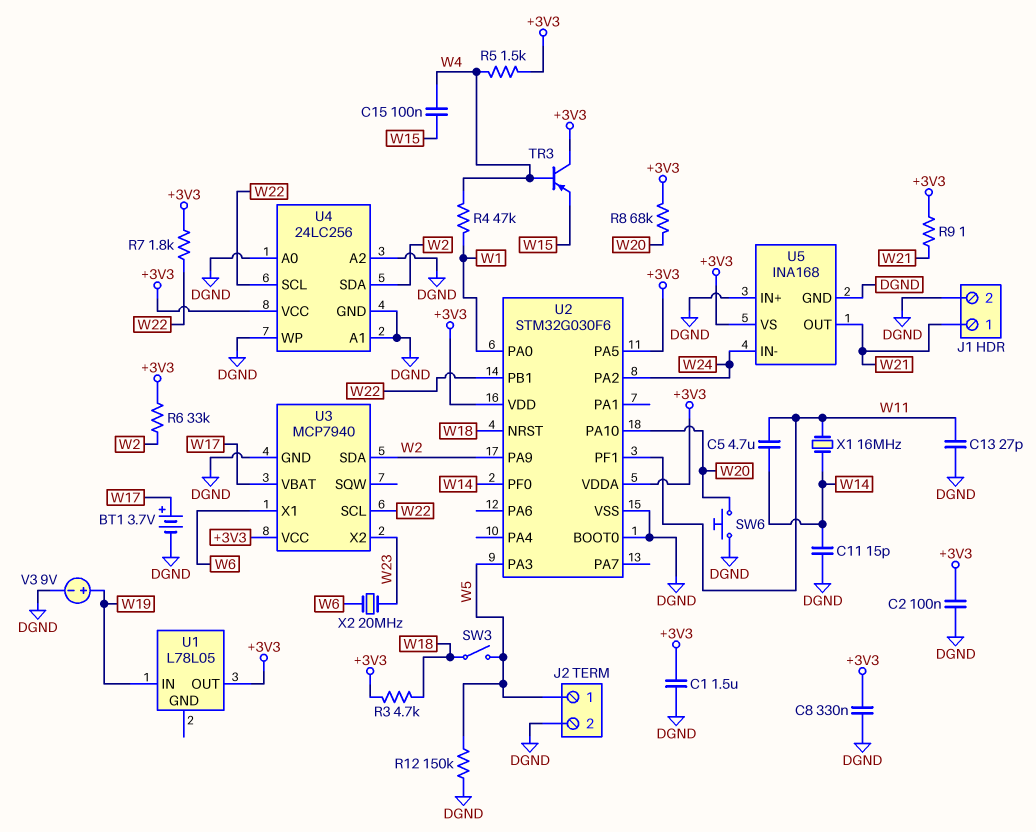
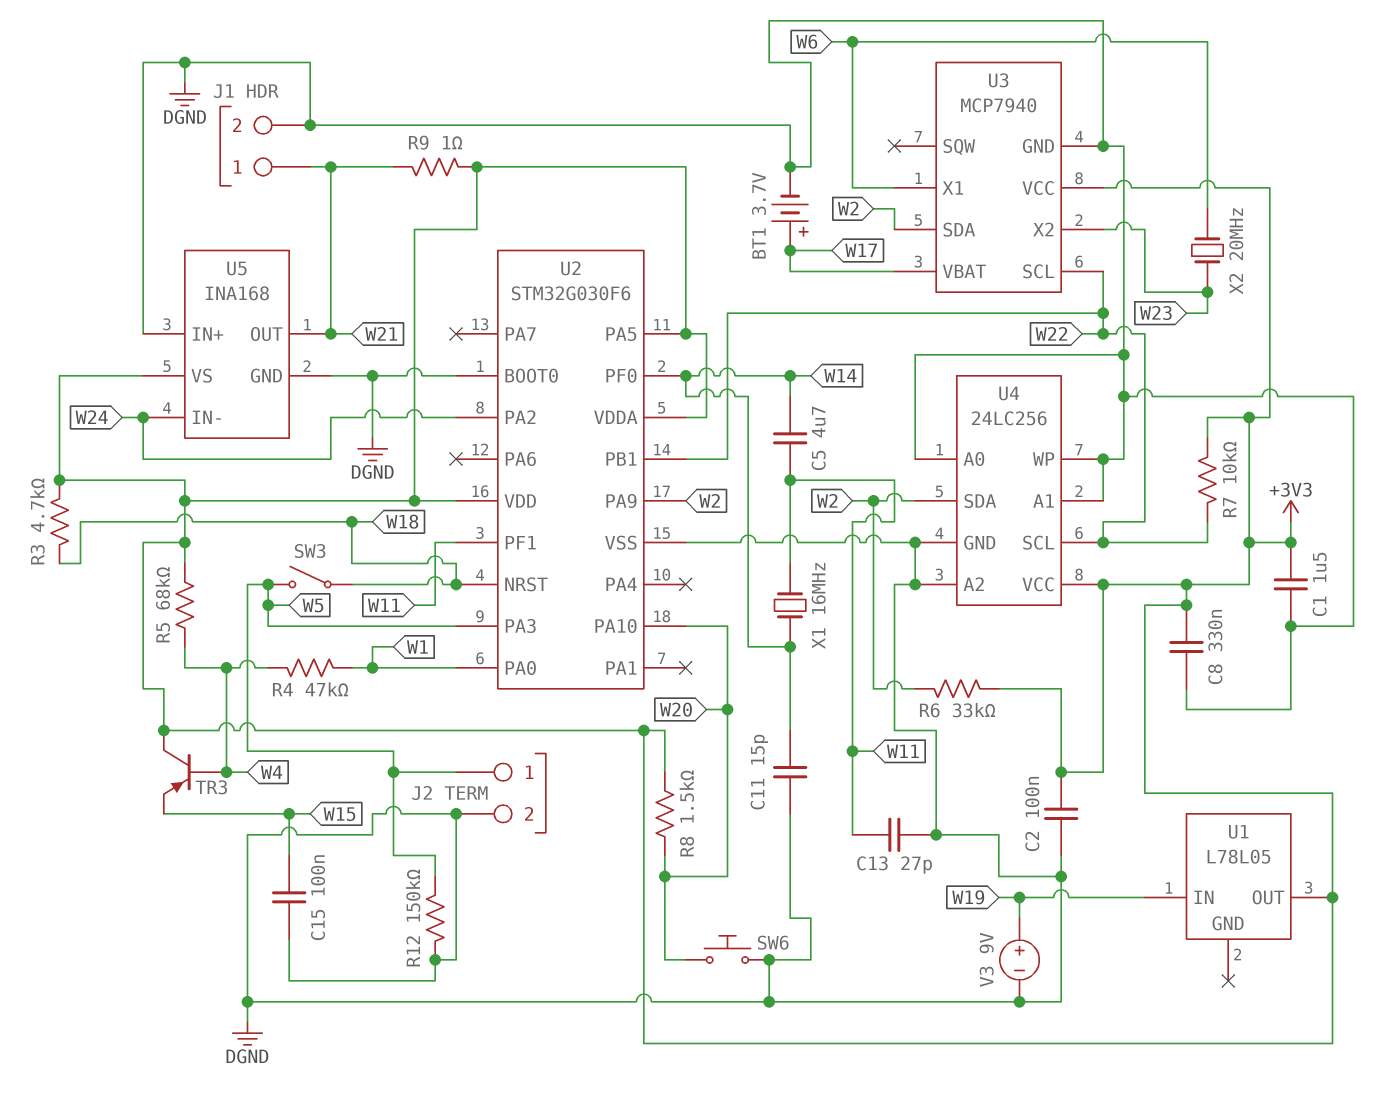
C15: 100nF (W4, W15) -> 100nF (DGND, W15)
R5: 1.5k (+3V3, W4) -> 68k (+3V3, W4)
R7: 1.8k (+3V3, W22) -> 10k (+3V3, W22)
R8: 68k (+3V3, W20) -> 1.5k (+3V3, W20)

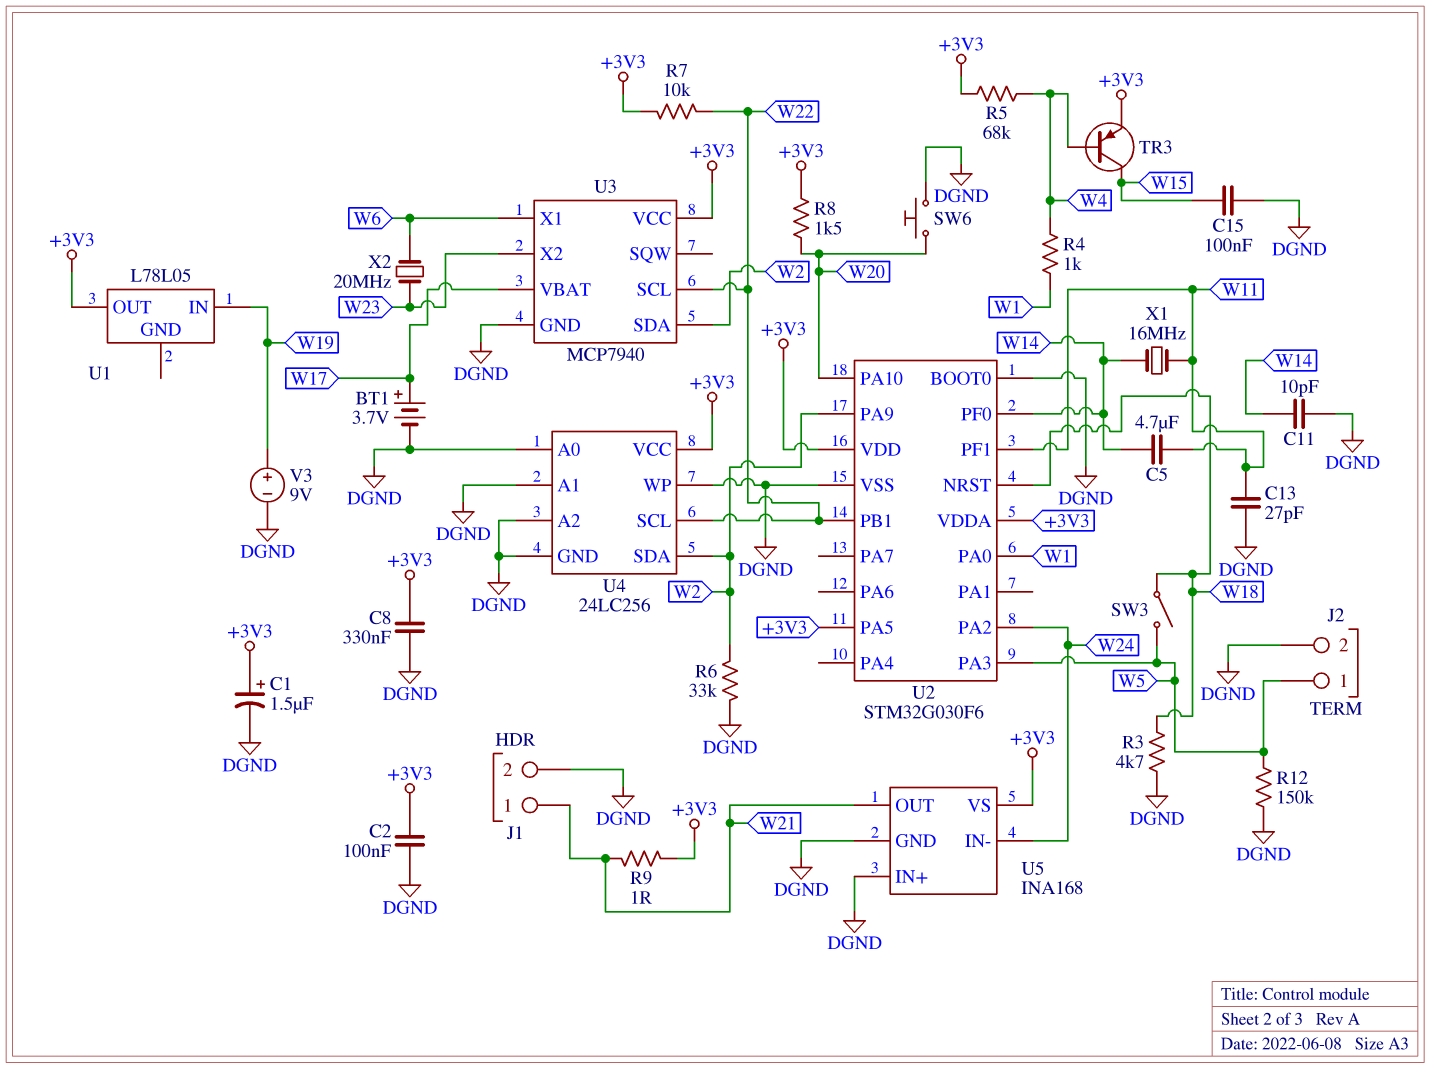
C1: 1.5uF (+3V3, DGND) -> 1.5uF (plus +3V3, minus DGND)
C11: 15pF (DGND, W14) -> 10pF (DGND, W14)
R3: 4.7k (+3V3, W18) -> 4.7k (DGND, W18)
R4: 47k (W1, W4) -> 1k (W1, W4)
R6: 33k (+3V3, W2) -> 33k (DGND, W2)
TR3: PNP (B W4, C +3V3, E W15) -> PNP (B W4, C W15, E +3V3)

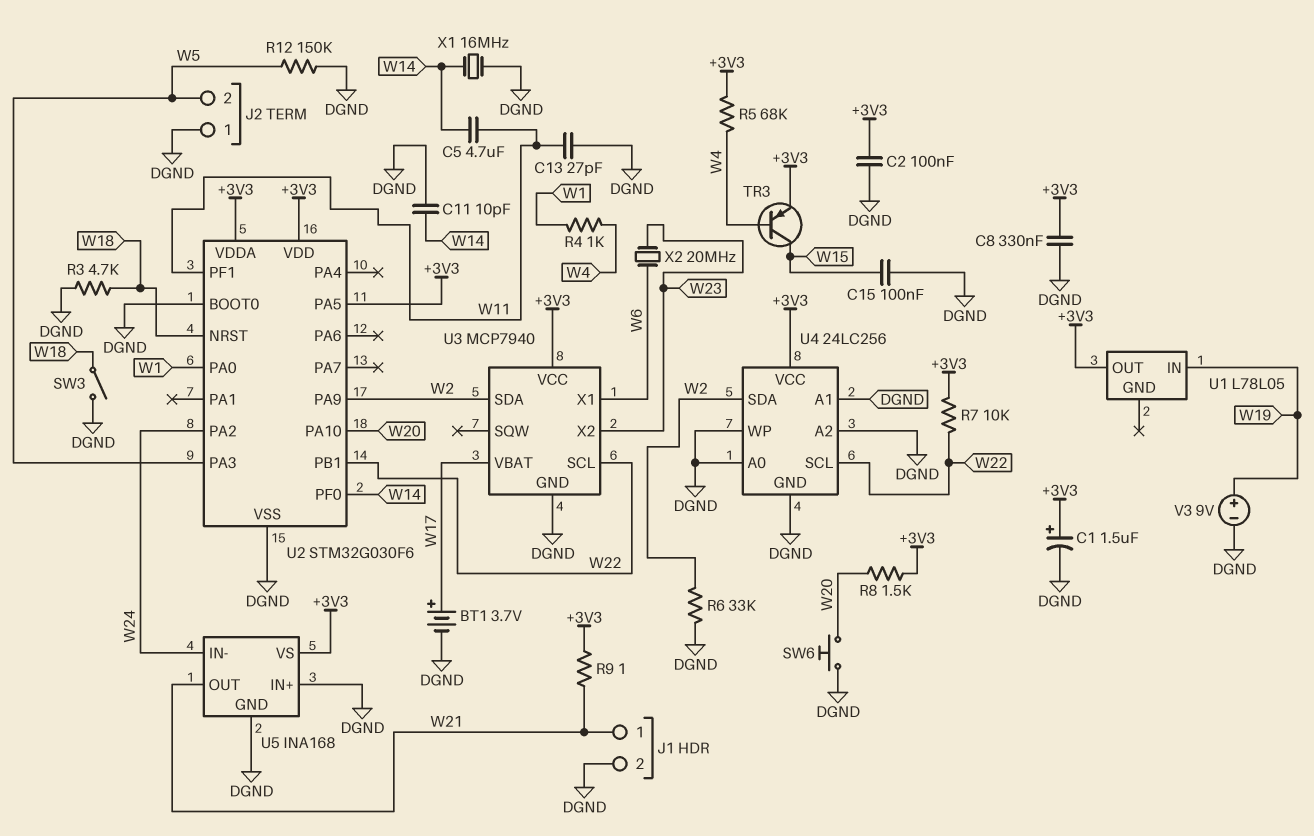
J2 pin 1: W5 -> DGND
J2 pin 2: DGND -> W5
SW3: switch (W5, W18) -> switch (DGND, W18)
X1: 16MHz (W11, W14) -> 16MHz (DGND, W14)

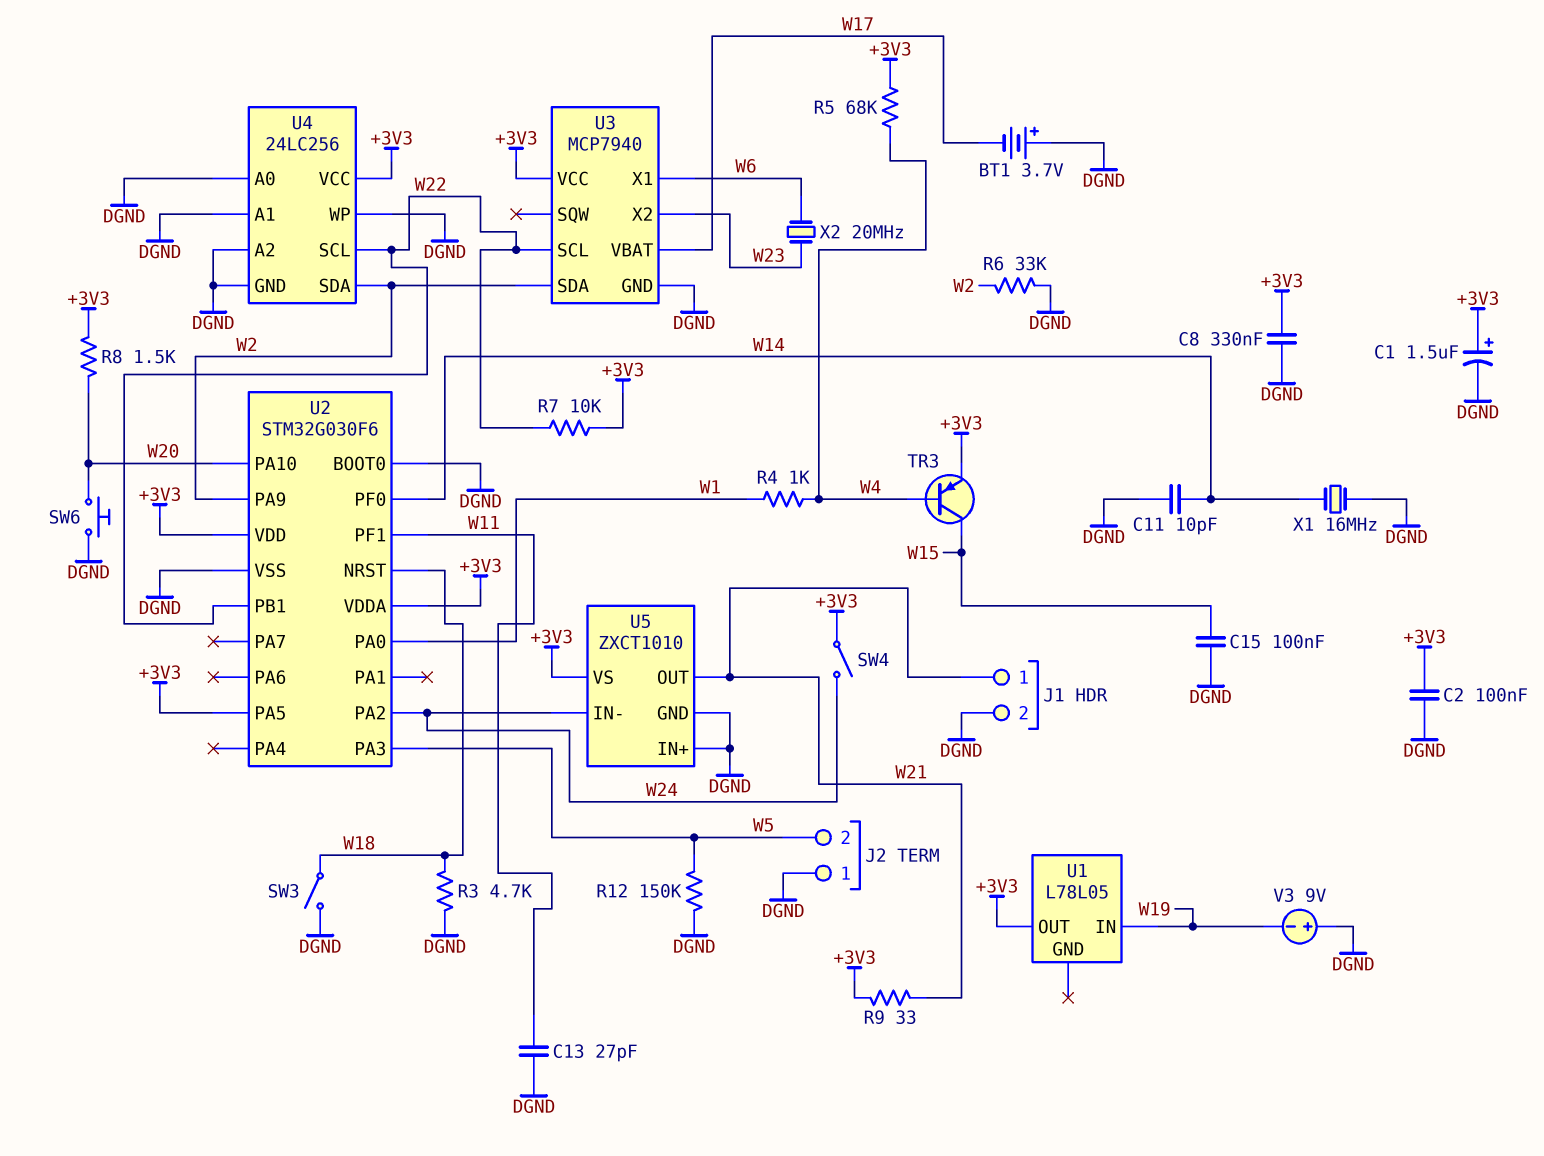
BT1: 3.7V (plus W17, minus DGND) -> 3.7V (plus DGND, minus W17)
C5: 4.7uF (W11, W14) -> none
R9: 1 (+3V3, W21) -> 33 (+3V3, W21)
SW4: none -> switch (+3V3, W24)
U5: INA168 -> ZXCT1010
V3: 9V (plus W19, minus DGND) -> 9V (plus DGND, minus W19)

